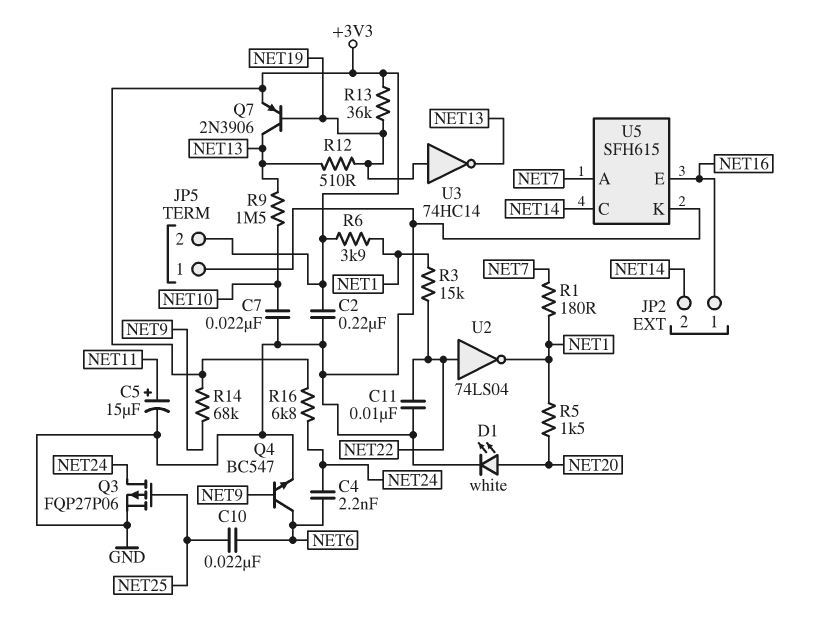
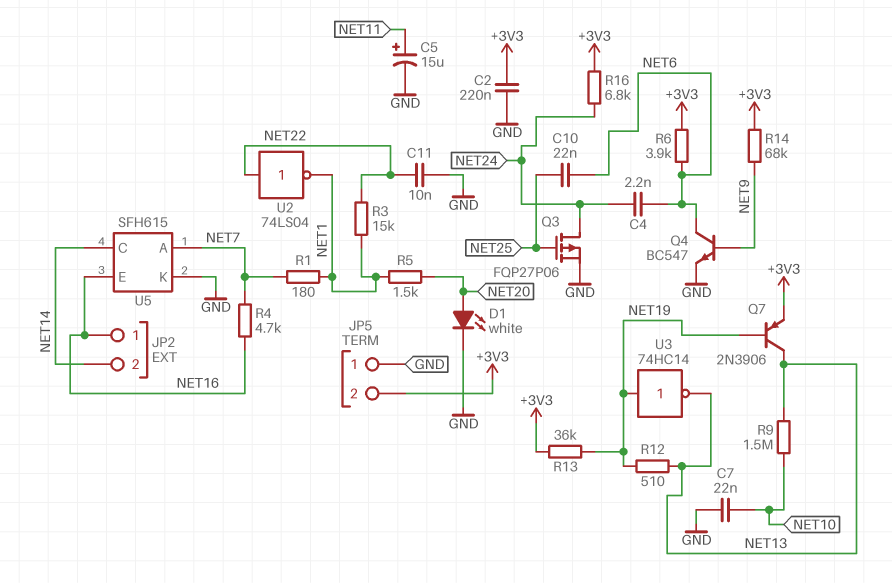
R4: none -> 4.7k (NET7, NET16)
R6: 3.9k (+3V3, NET1) -> 3.9k (+3V3, NET6)

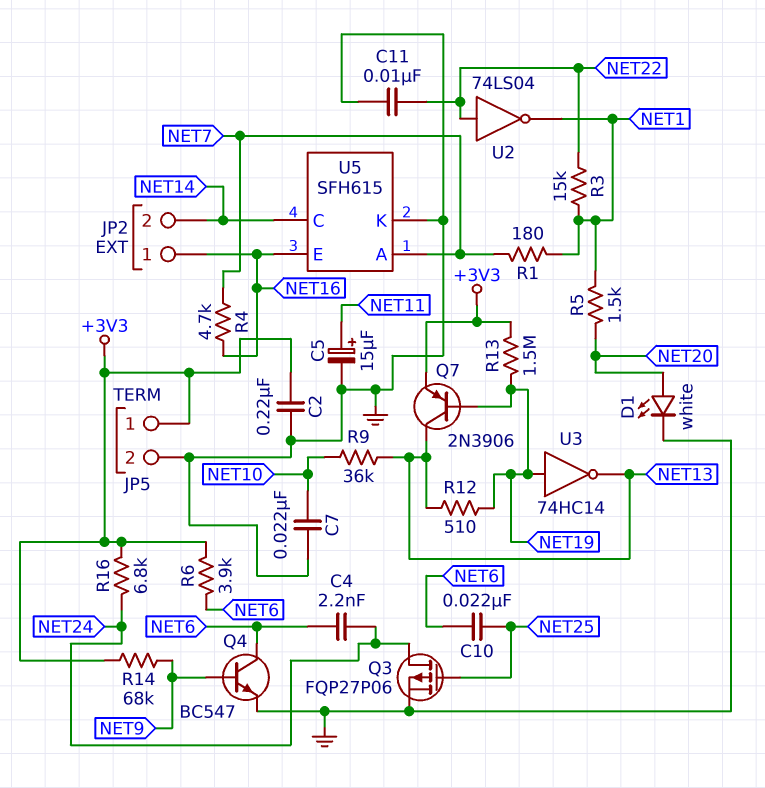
JP5 pin 1: GND -> +3V3
JP5 pin 2: +3V3 -> GND
R9: 1.5M (NET10, NET13) -> 36k (NET10, NET13)
R13: 36k (+3V3, NET19) -> 1.5M (+3V3, NET19)

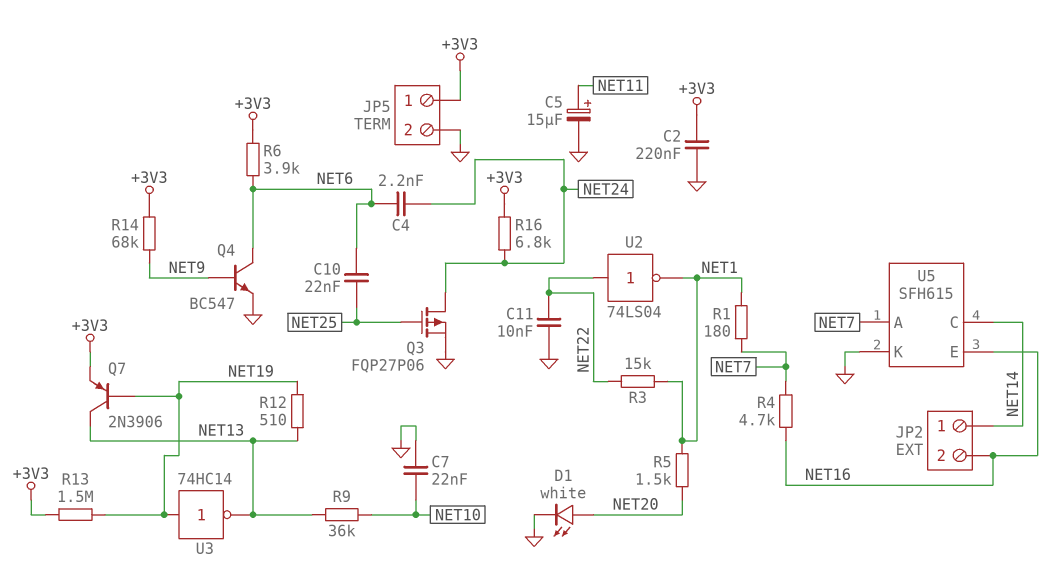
JP2 pin 1: NET16 -> NET14
JP2 pin 2: NET14 -> NET16

